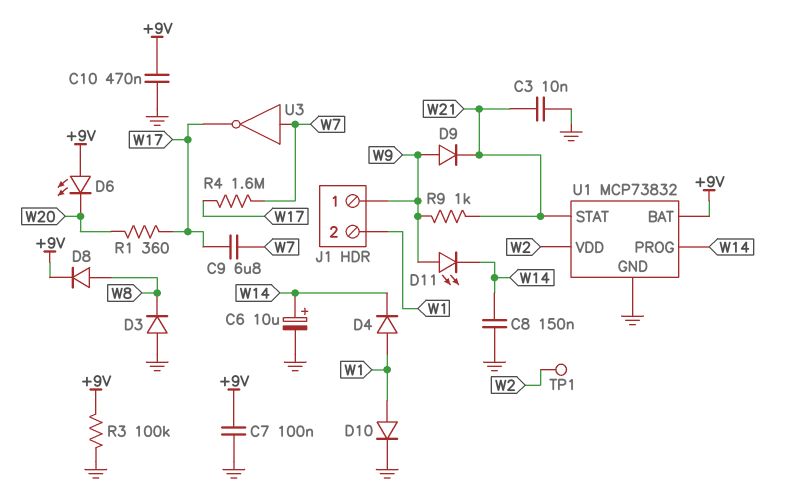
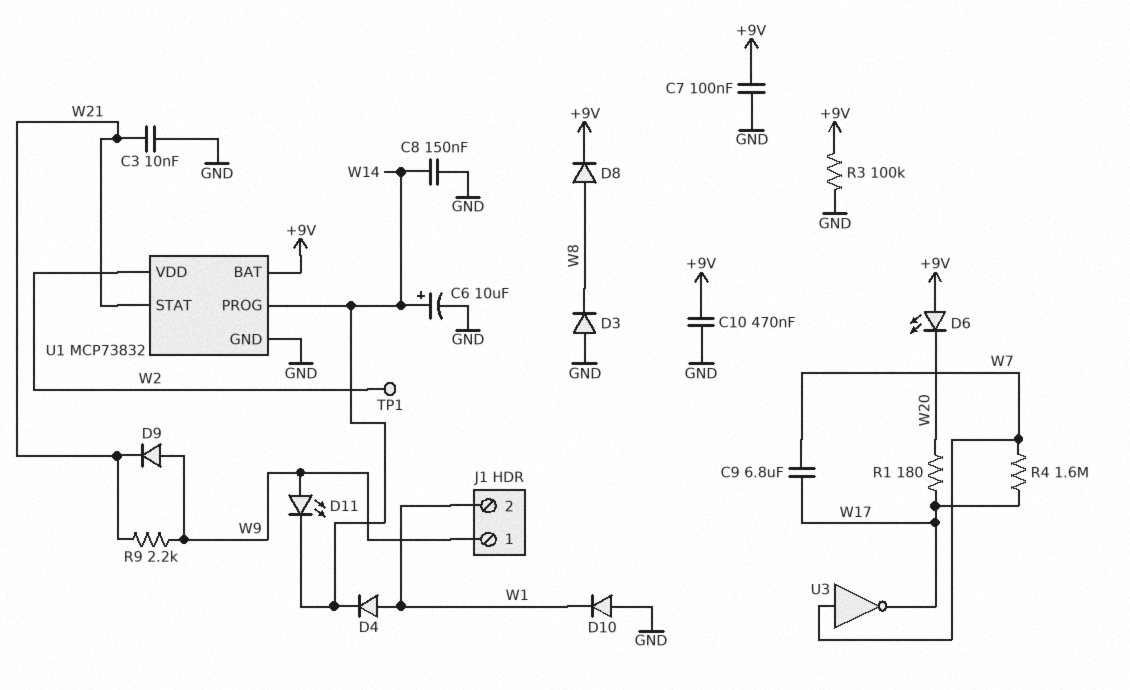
D10: diode (A W1, K GND) -> diode (A GND, K W1)
R1: 360 (W17, W20) -> 180 (W17, W20)
R9: 1k (W9, W21) -> 2.2k (W9, W21)

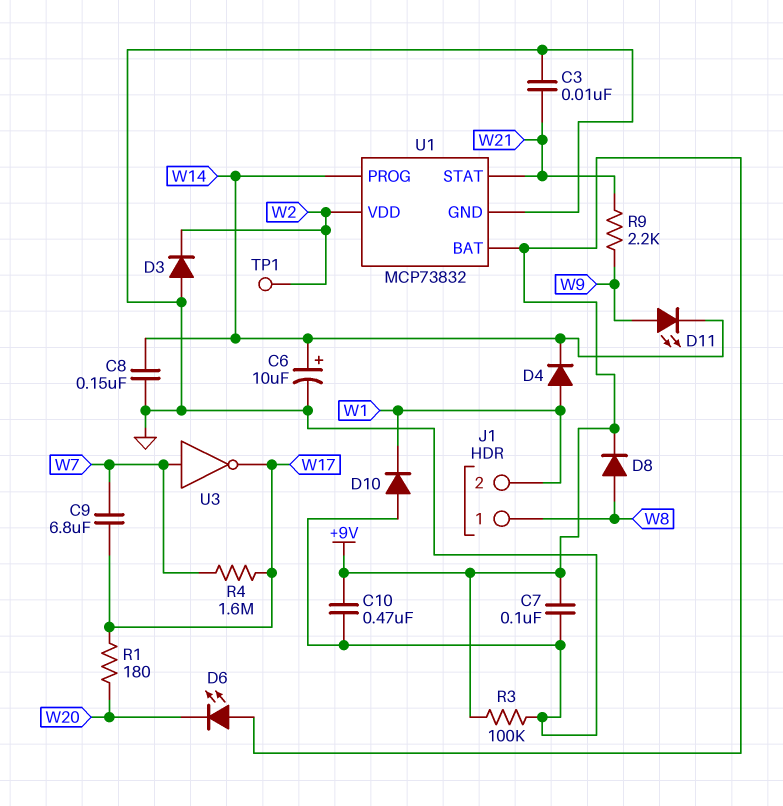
D3: diode (A GND, K W8) -> diode (A GND, K W2)
D9: diode (A W9, K W21) -> none
J1 pin 1: W9 -> W8

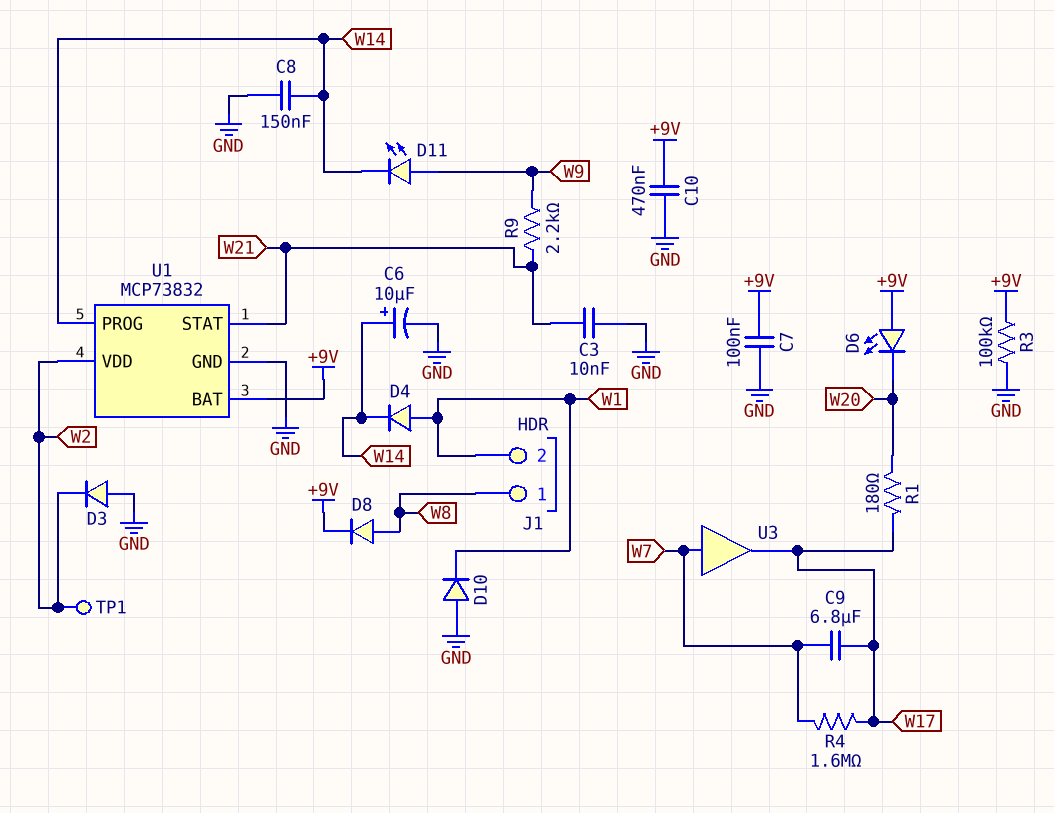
U3: NOT (in W7, out W17) -> buffer (in W7, out W17)

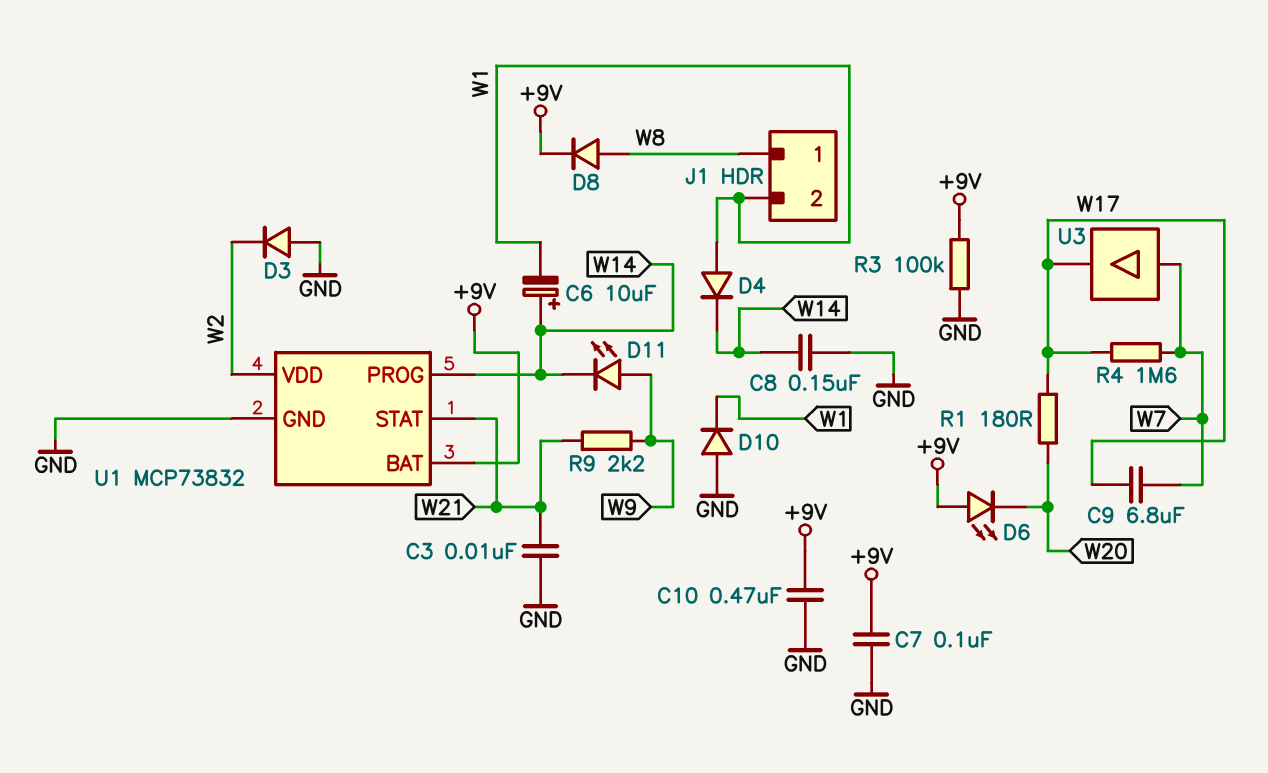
C6: 10uF (plus W14, minus GND) -> 10uF (plus W14, minus W1)
TP1: test point (W2) -> none

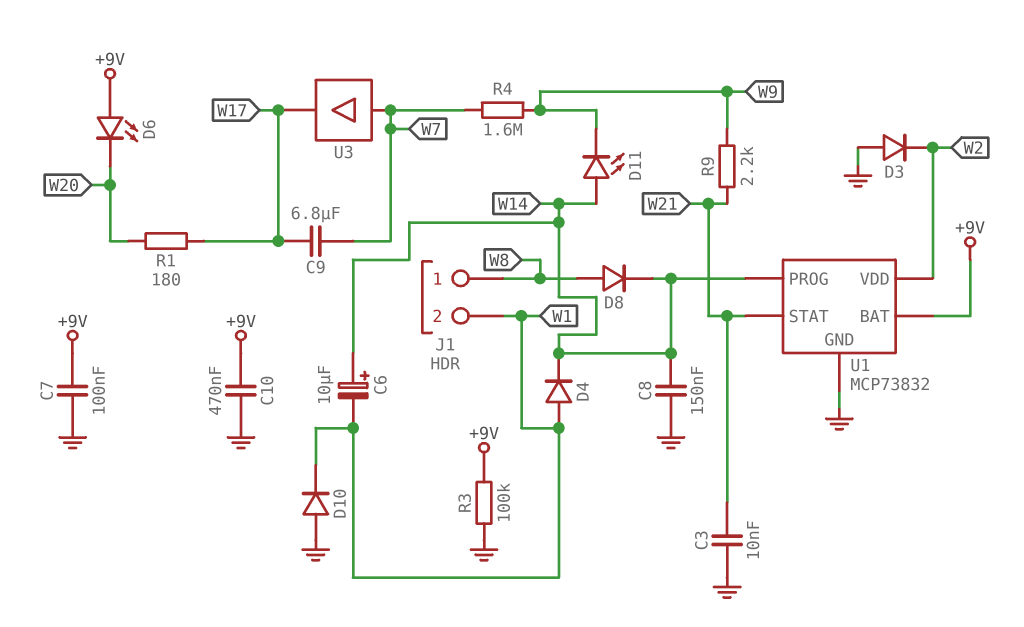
D8: diode (A W8, K +9V) -> diode (A W8, K W14)
D11: LED (A W9, K W14) -> LED (A W14, K W9)
R4: 1.6M (W7, W17) -> 1.6M (W7, W9)

